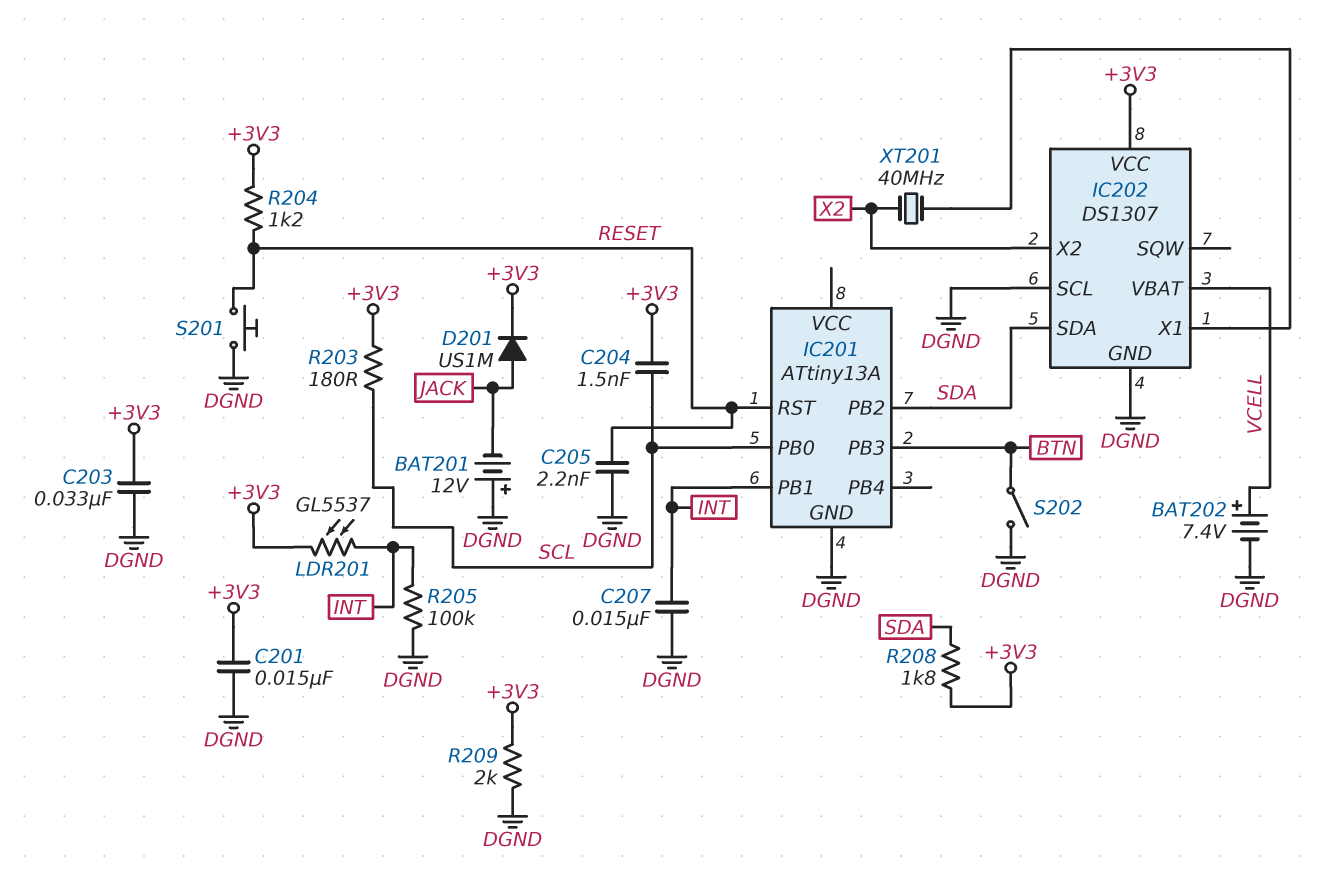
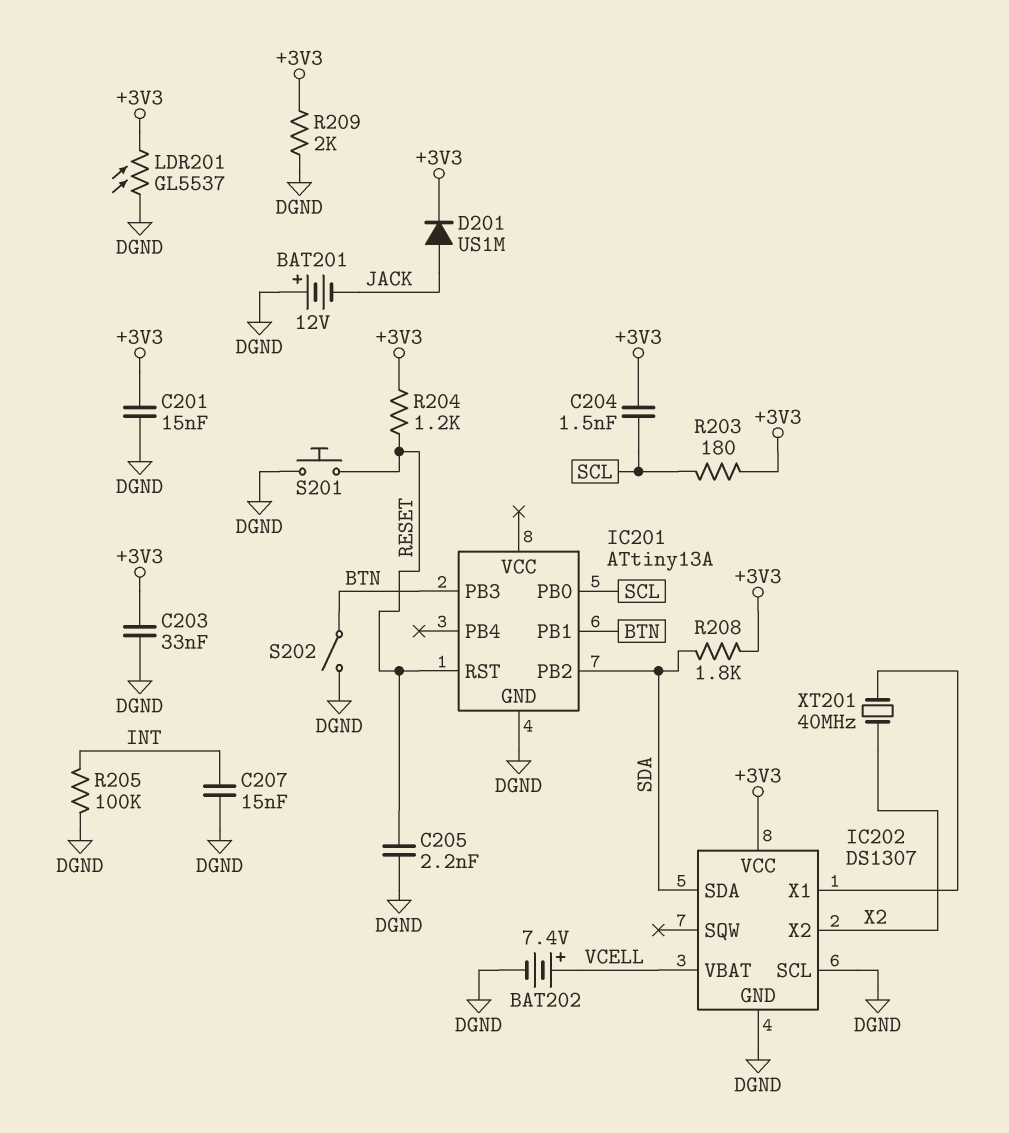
IC201 pin PB1: INT -> BTN
LDR201: GL5537 (+3V3, INT) -> GL5537 (+3V3, DGND)

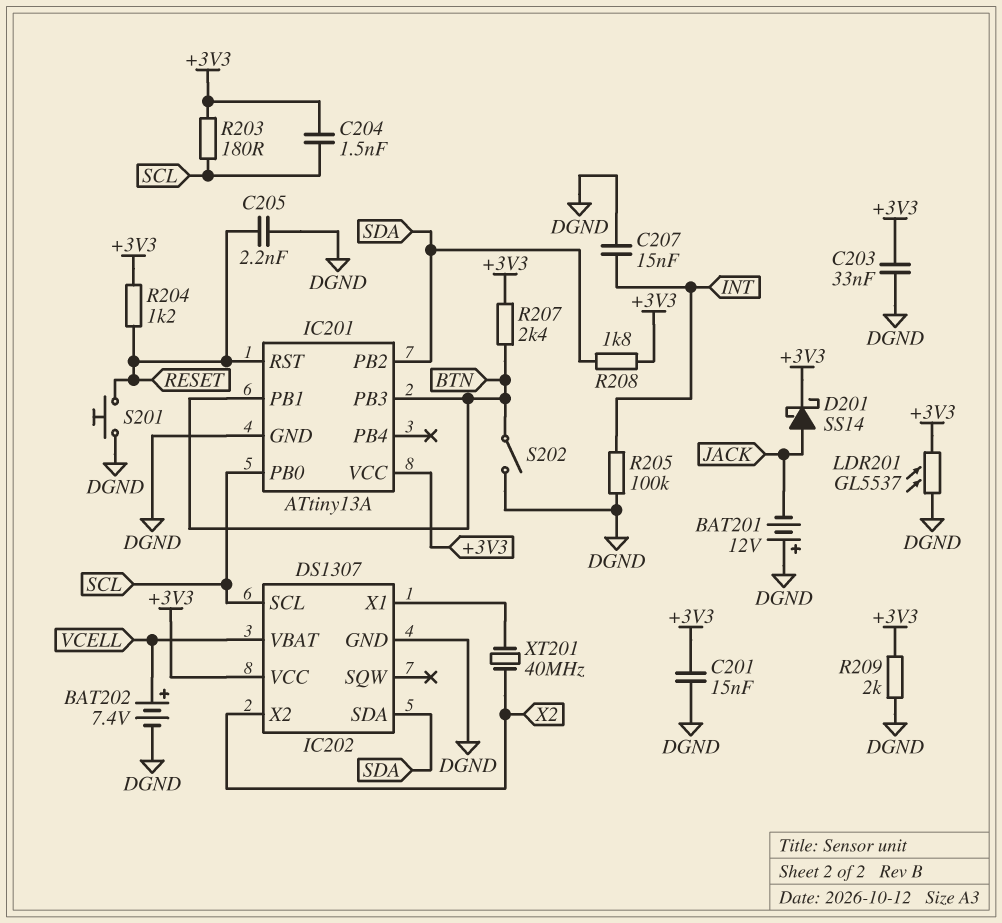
D201: diode US1M (A JACK, K +3V3) -> schottky SS14 (A JACK, K +3V3)
IC201 pin VCC: none -> +3V3
IC202 pin SCL: DGND -> SCL
R207: none -> 2.4k (+3V3, BTN)

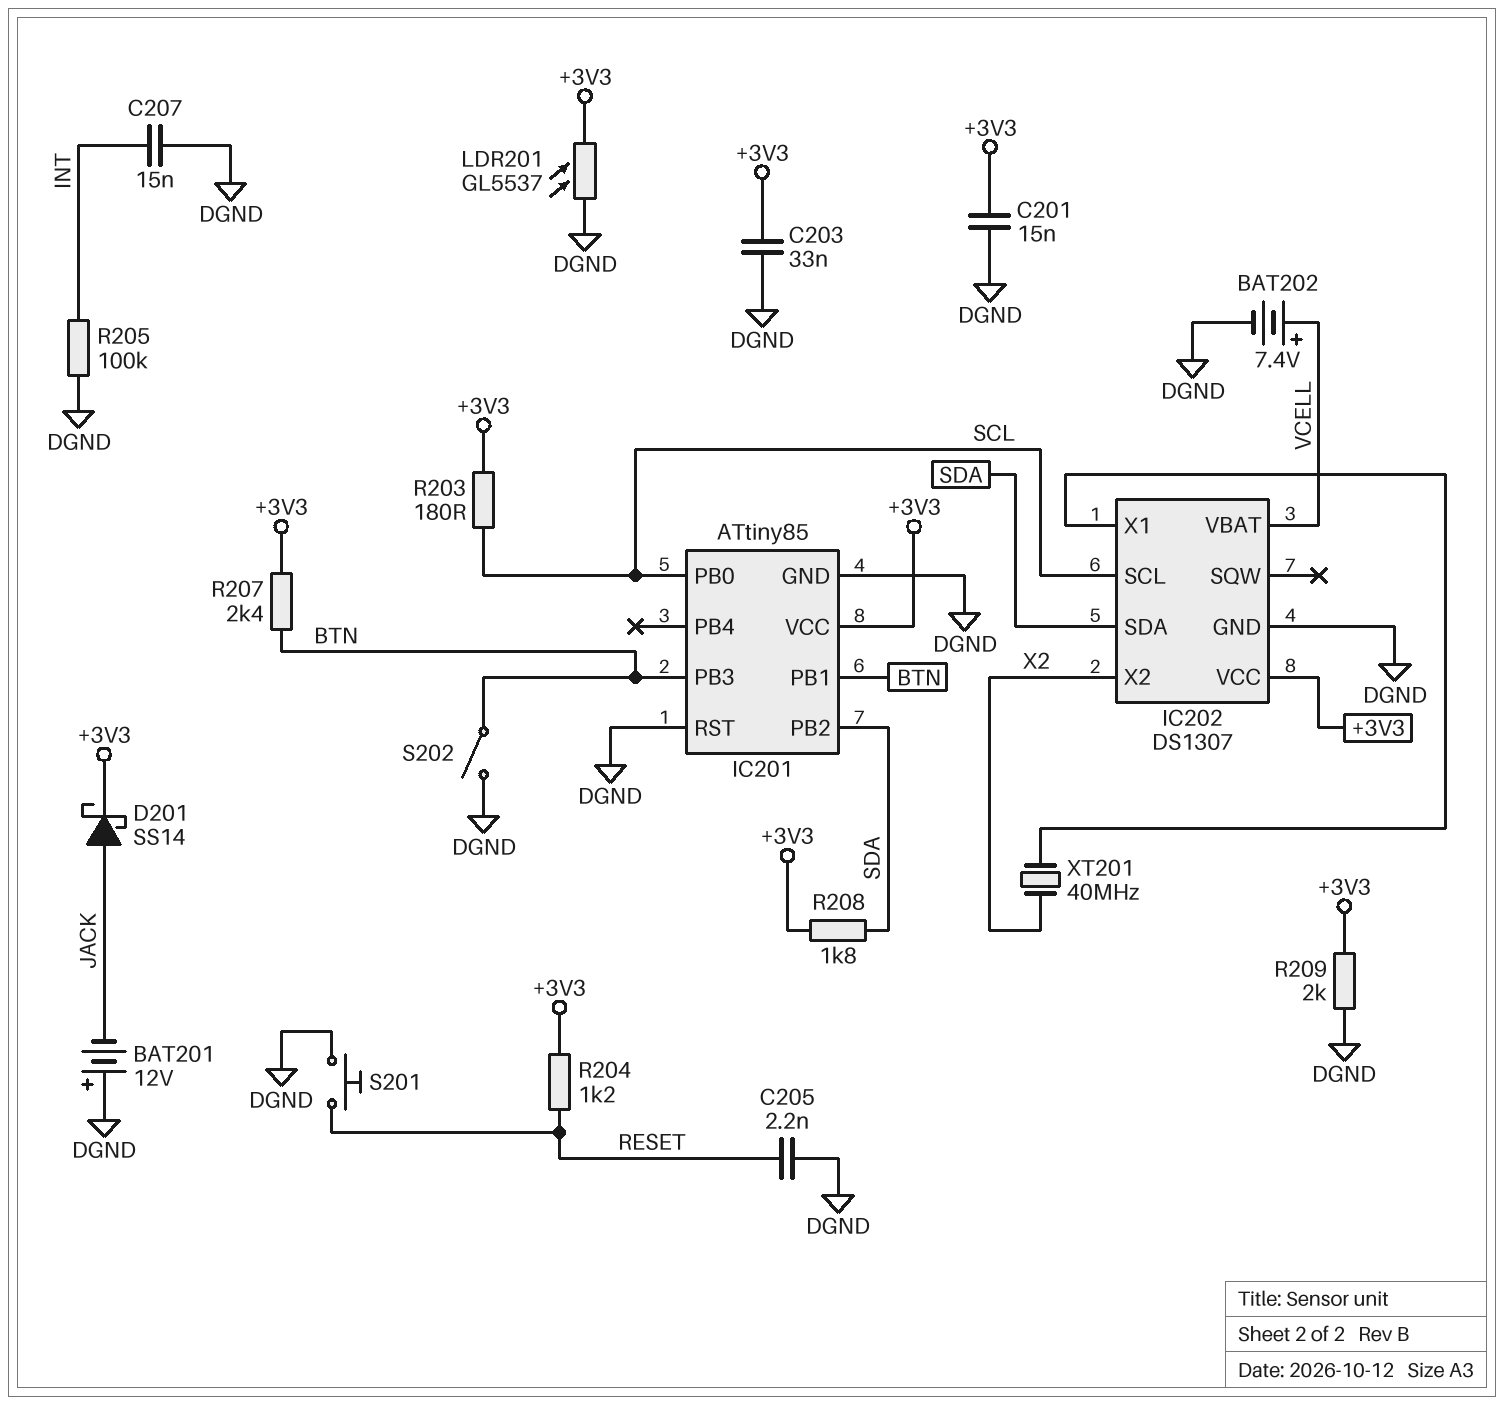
C204: 1.5nF (+3V3, SCL) -> none
IC201: ATtiny13A -> ATtiny85
IC201 pin RST: RESET -> DGND

